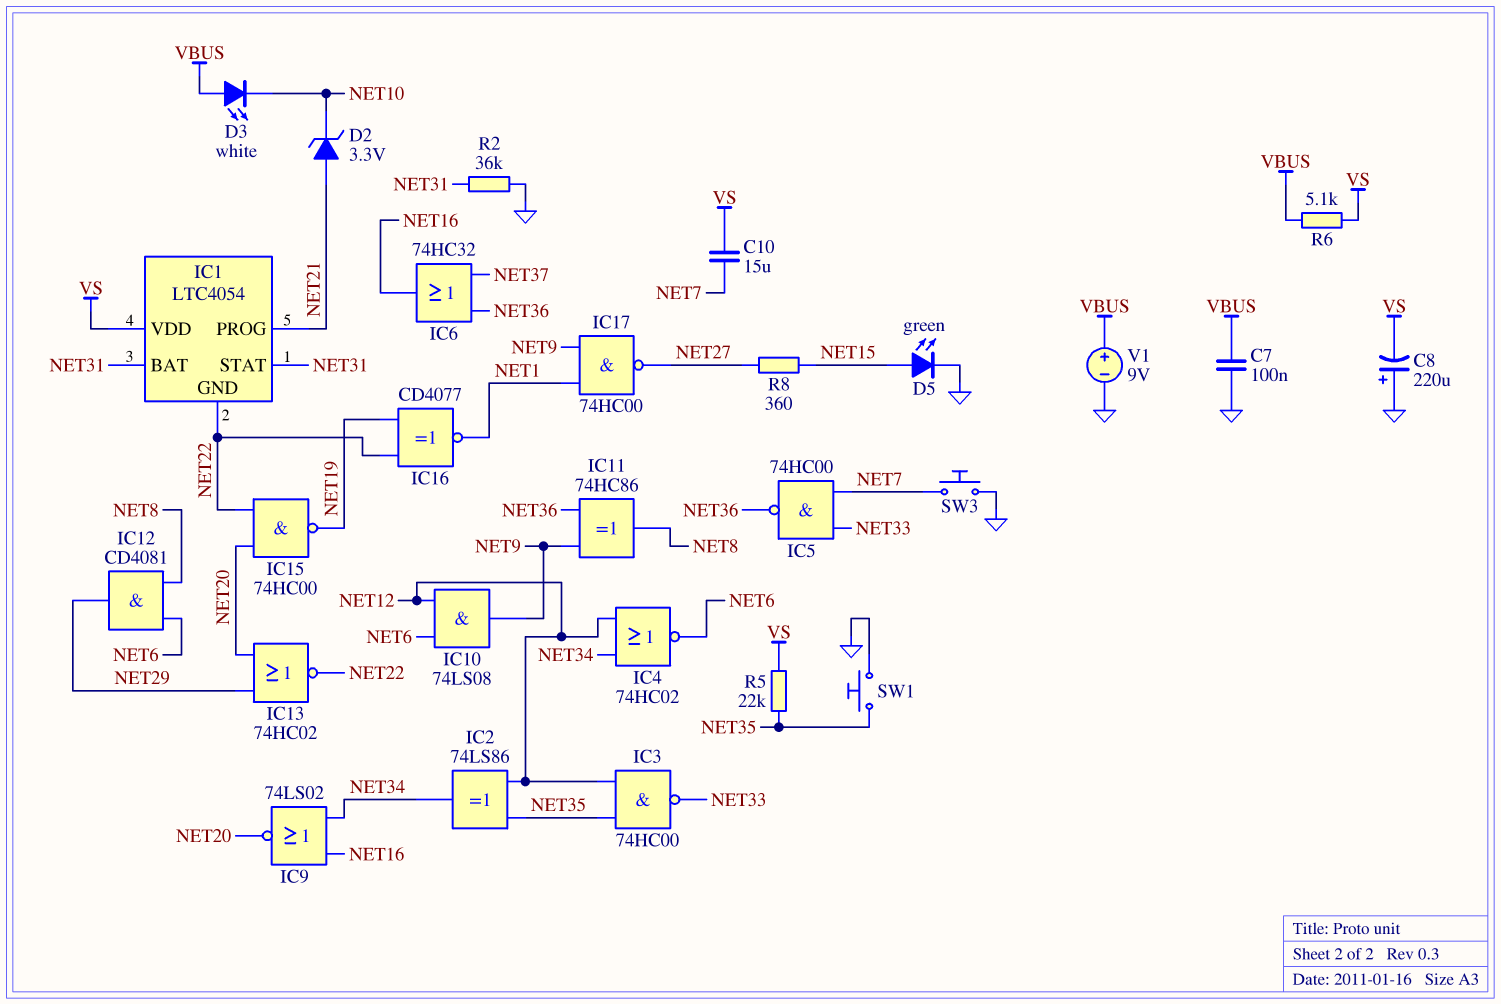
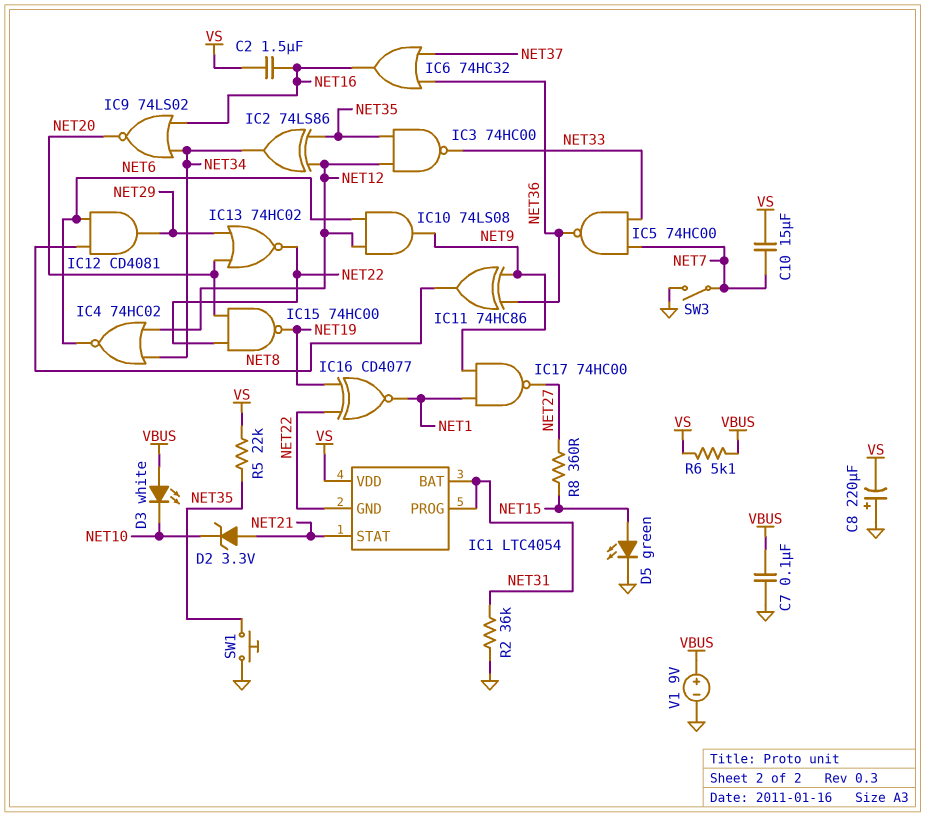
C2: none -> 1.5uF (NET16, VS)
IC1 pin PROG: NET21 -> NET31
IC1 pin STAT: NET31 -> NET21
SW3: button (GND, NET7) -> switch (GND, NET7)

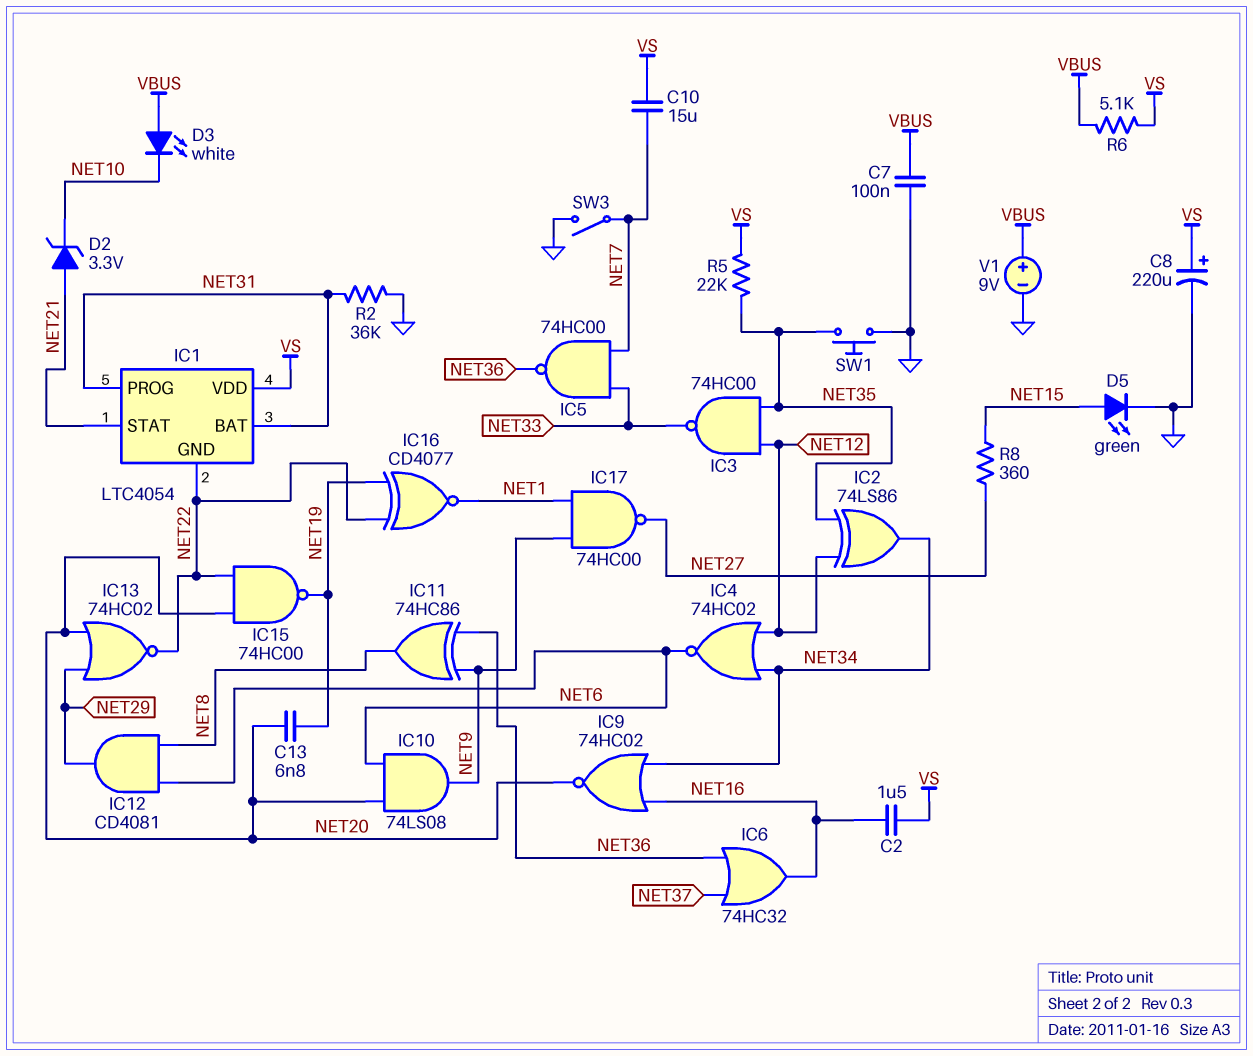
C8: 220uF (plus GND, minus VS) -> 220uF (plus VS, minus GND)
C13: none -> 6.8nF (NET19, NET20)
IC9: NOR 74LS02 (in NET16, in NET34, out NET20) -> NOR 74HC02 (in NET16, in NET34, out NET20)
IC10: AND 74LS08 (in NET6, in NET12, out NET9) -> AND 74LS08 (in NET6, in NET20, out NET9)

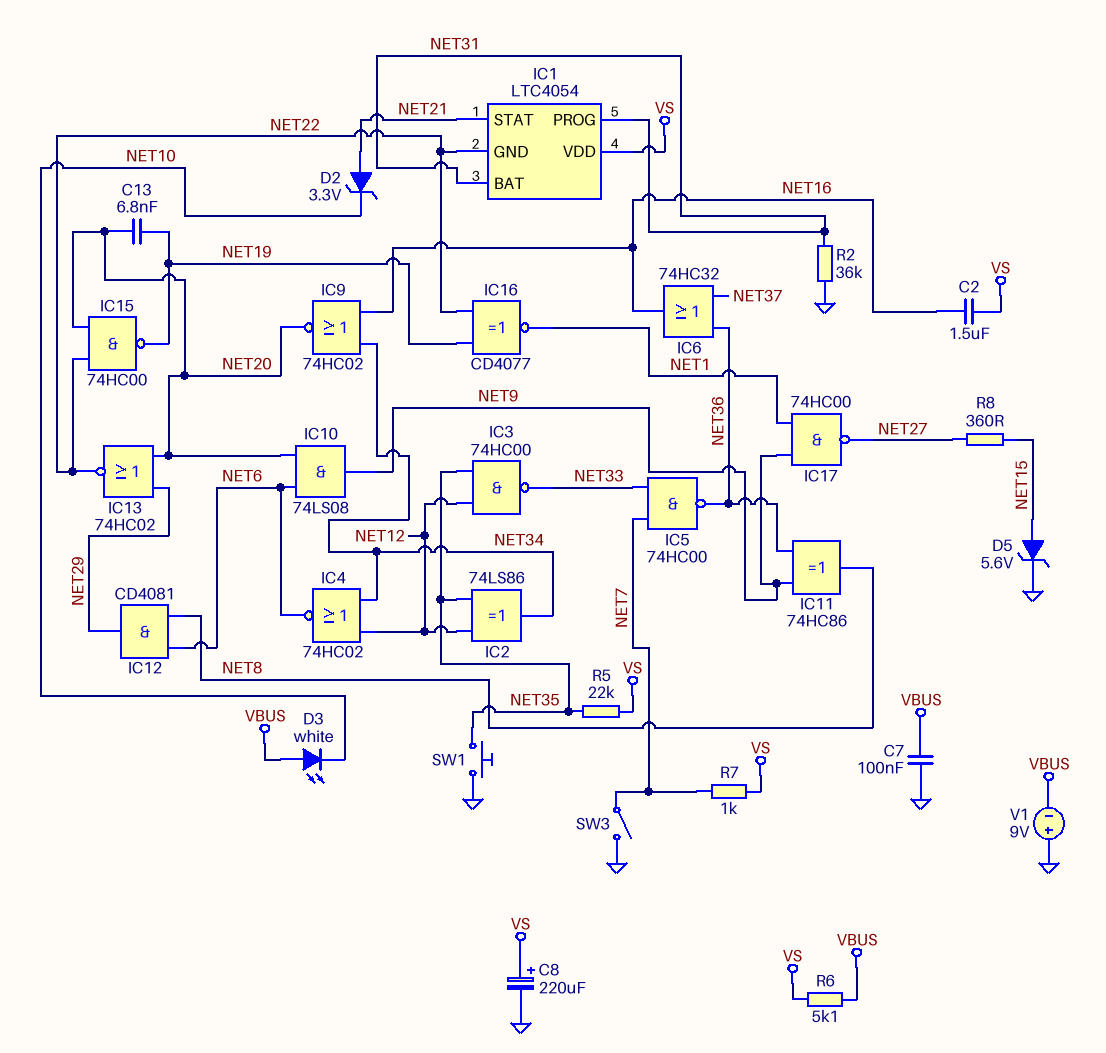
C10: 15uF (NET7, VS) -> none
D5: LED green (A NET15, K GND) -> zener 5.6V (A NET15, K GND)
R7: none -> 1k (NET7, VS)
V1: 9V (plus VBUS, minus GND) -> 9V (plus GND, minus VBUS)

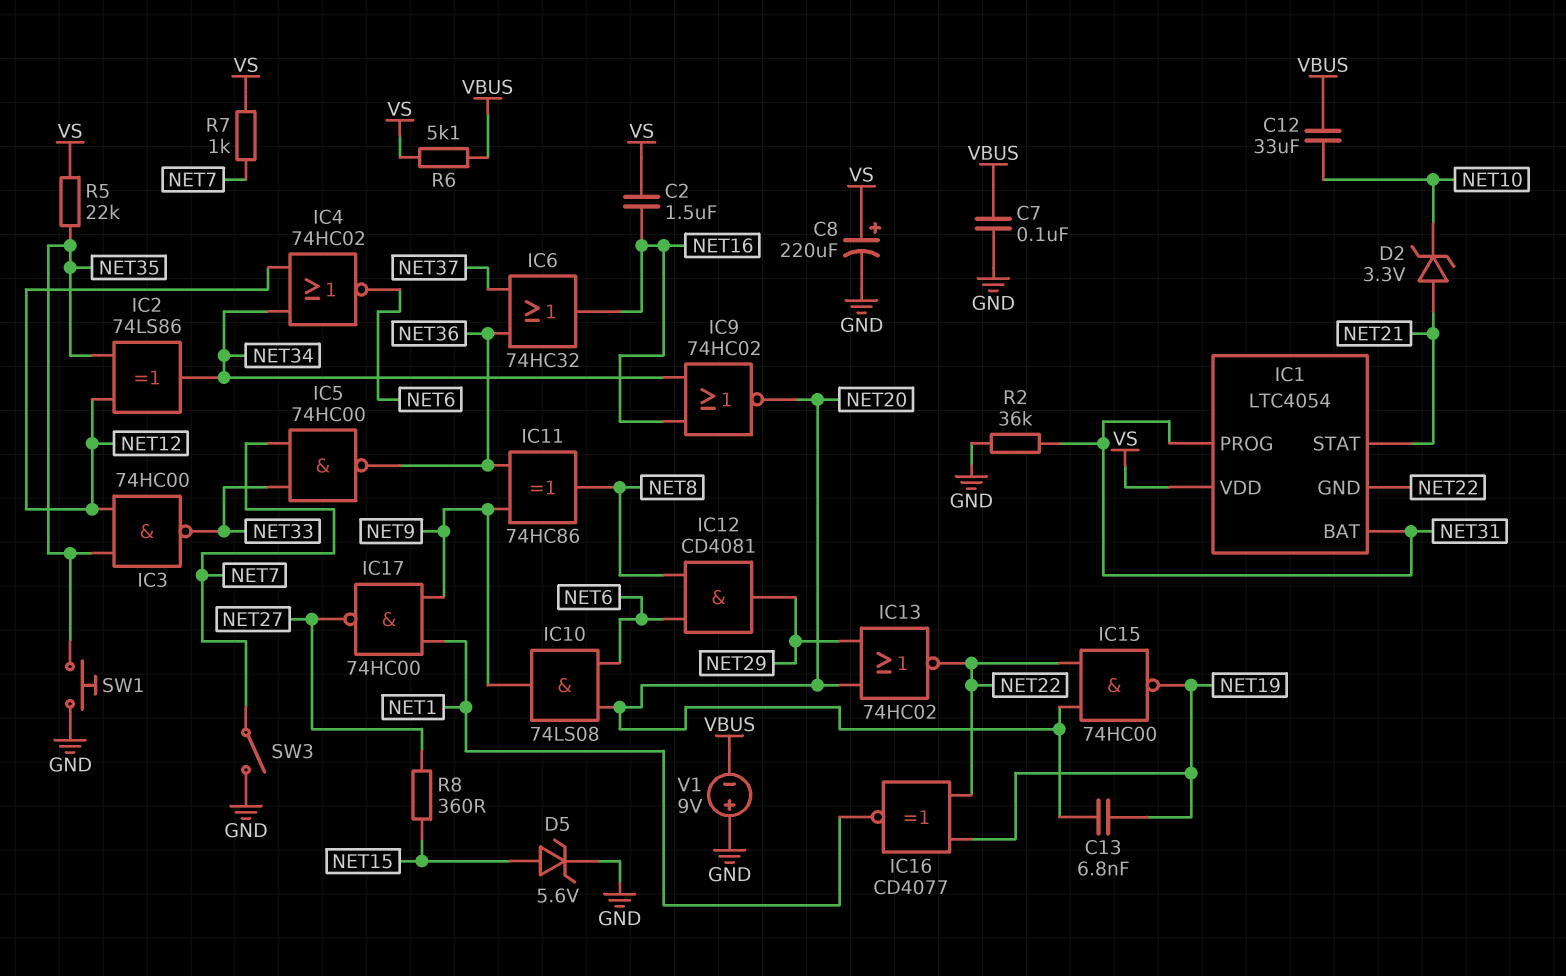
C12: none -> 33uF (NET10, VBUS)
D3: LED white (A VBUS, K NET10) -> none

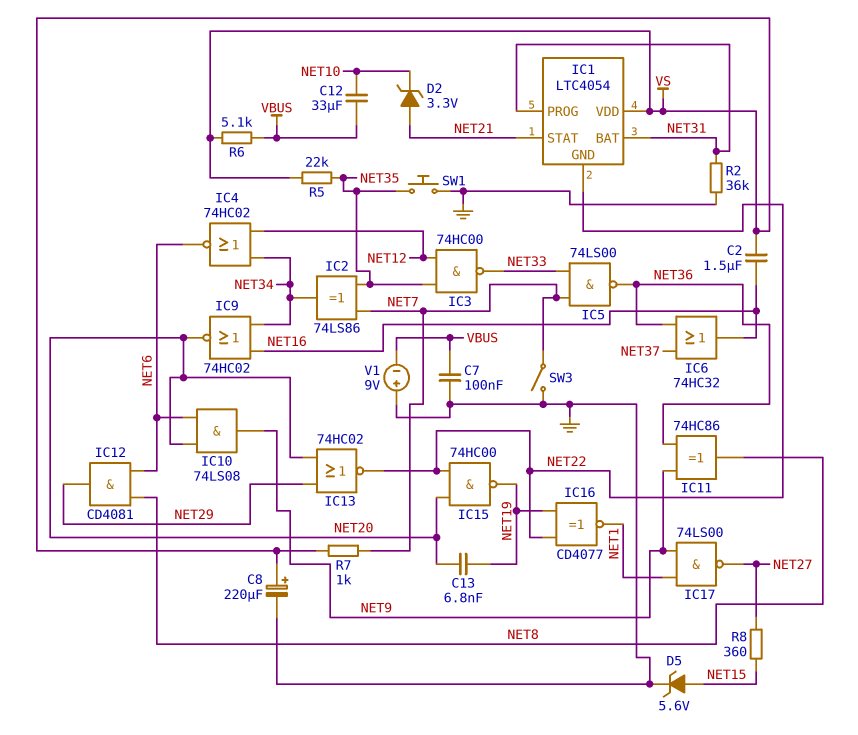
IC2: XOR 74LS86 (in NET12, in NET35, out NET34) -> XOR 74LS86 (in NET7, in NET35, out NET34)
IC5: NAND 74HC00 (in NET7, in NET33, out NET36) -> NAND 74LS00 (in NET7, in NET33, out NET36)
IC17: NAND 74HC00 (in NET1, in NET9, out NET27) -> NAND 74LS00 (in NET1, in NET9, out NET27)

